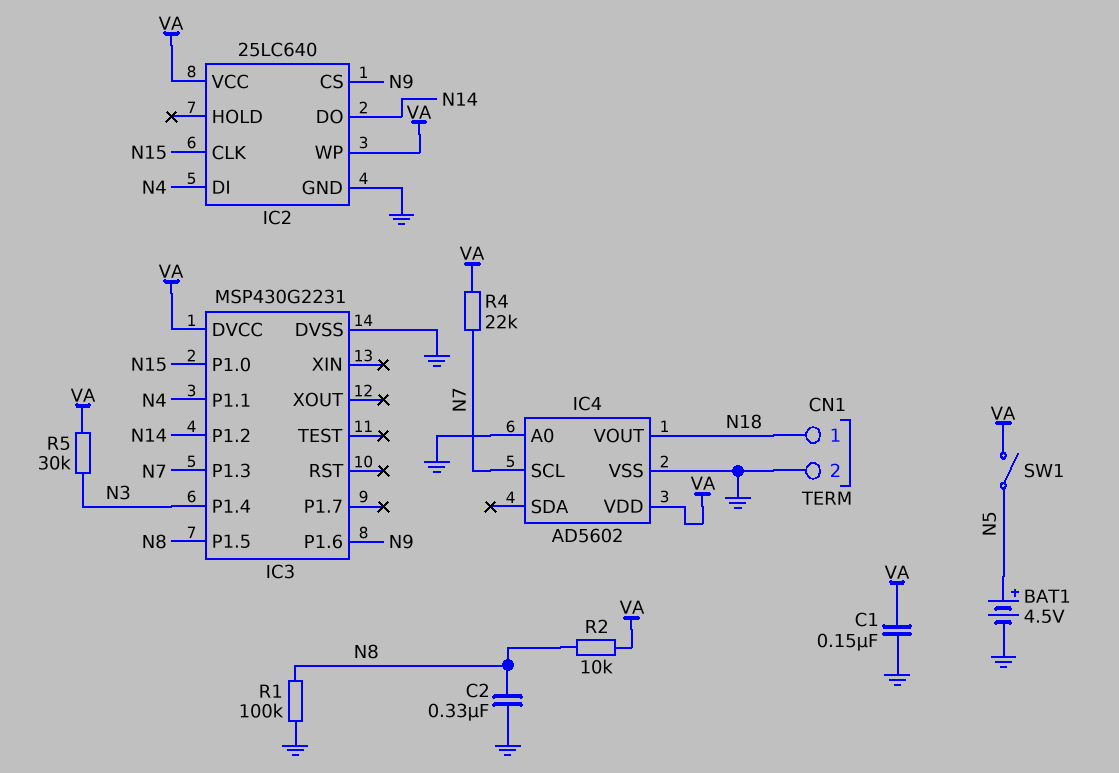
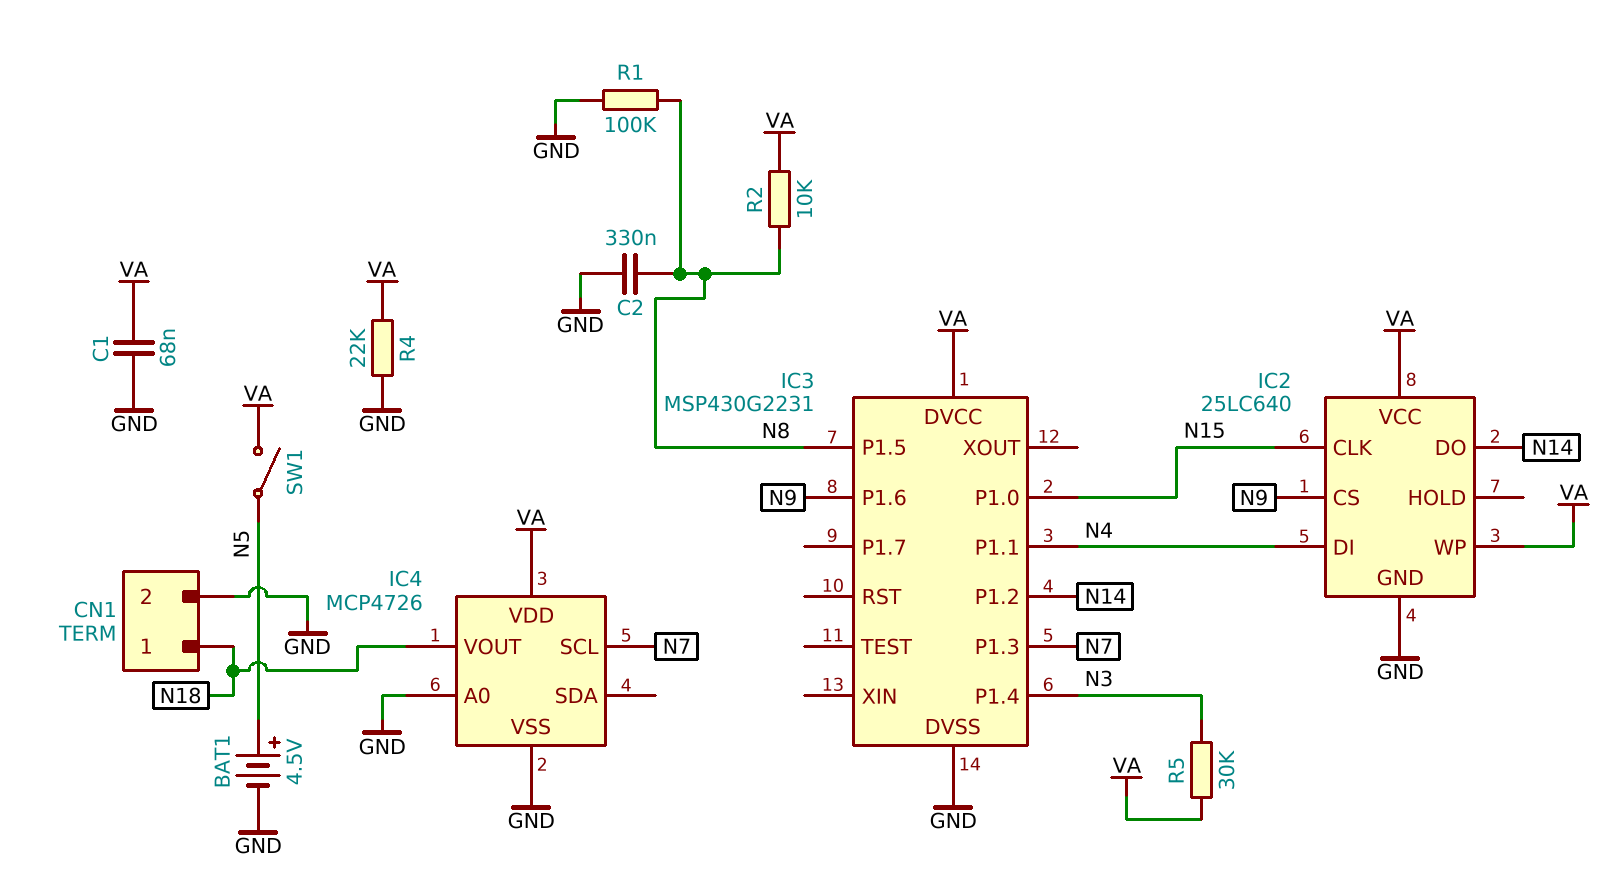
C1: 150nF (GND, VA) -> 68nF (GND, VA)
IC4: AD5602 -> MCP4726
R4: 22k (N7, VA) -> 22k (GND, VA)

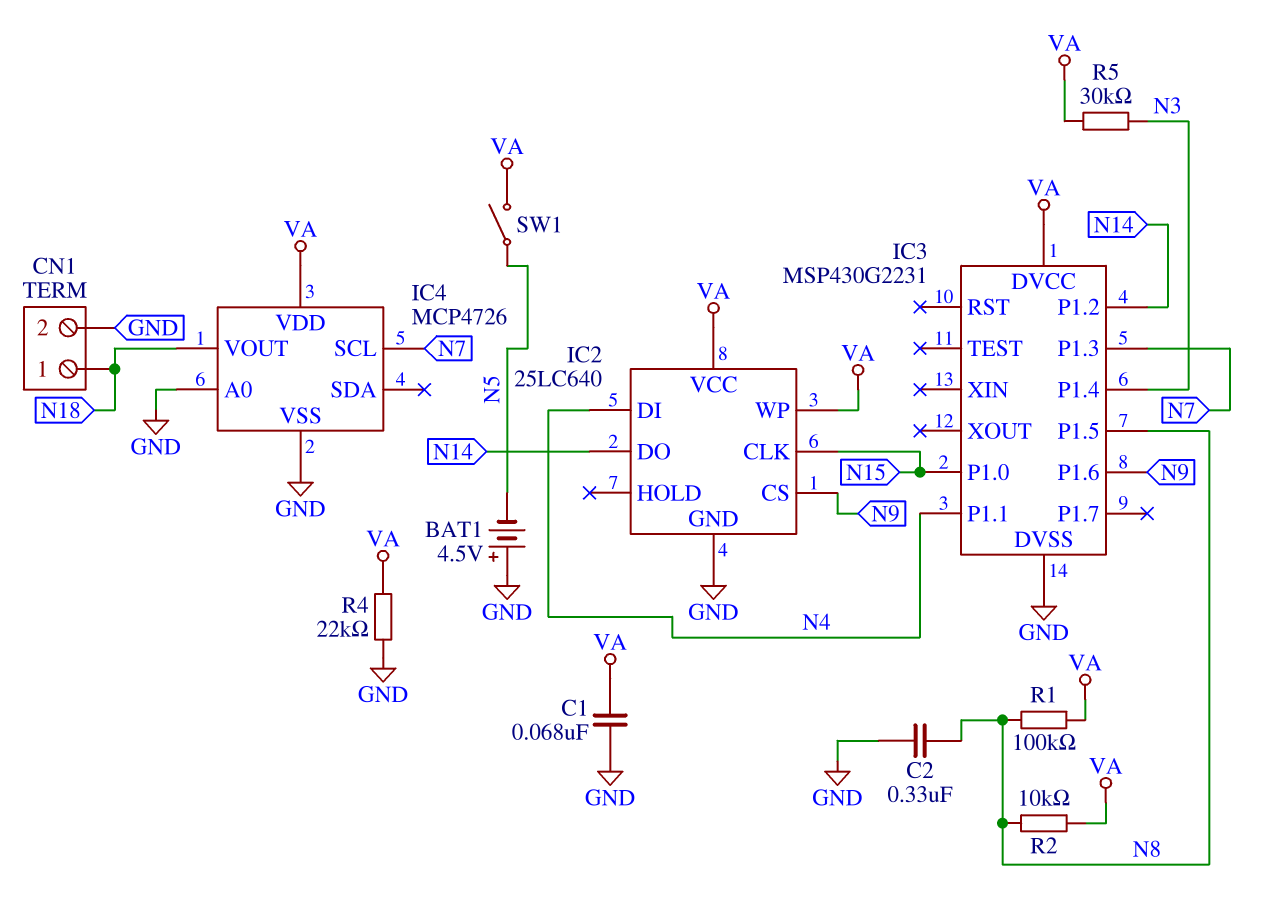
BAT1: 4.5V (plus N5, minus GND) -> 4.5V (plus GND, minus N5)
R1: 100k (GND, N8) -> 100k (N8, VA)

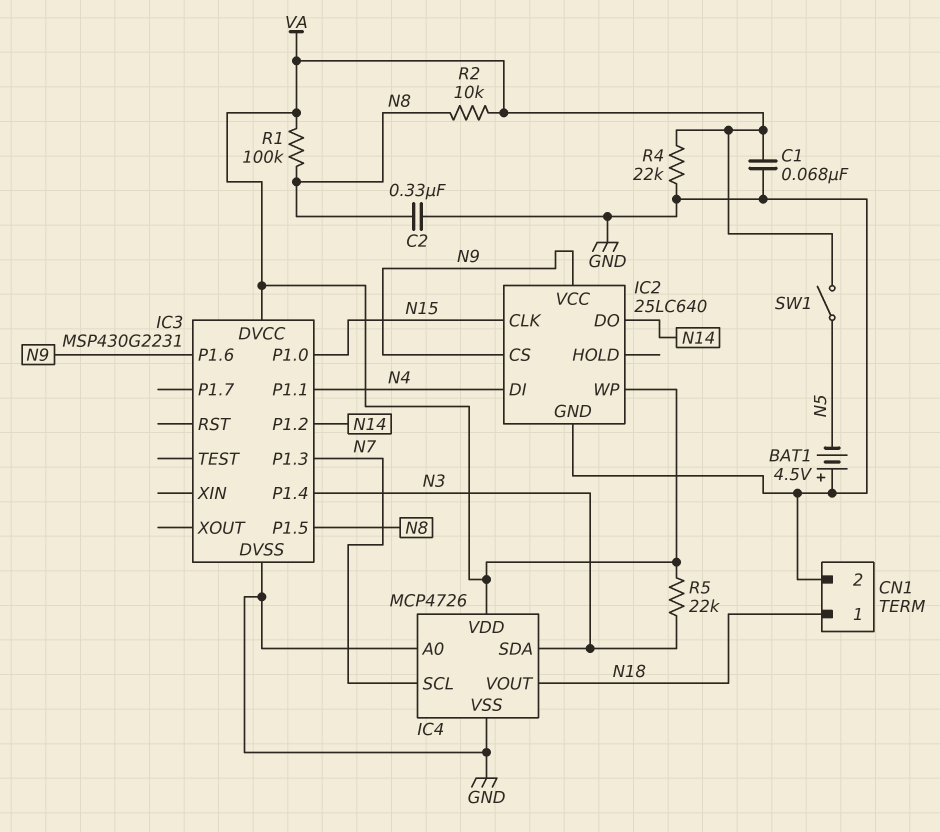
IC2 pin VCC: VA -> N9
IC4 pin SDA: none -> N3
R5: 30k (N3, VA) -> 22k (N3, VA)

